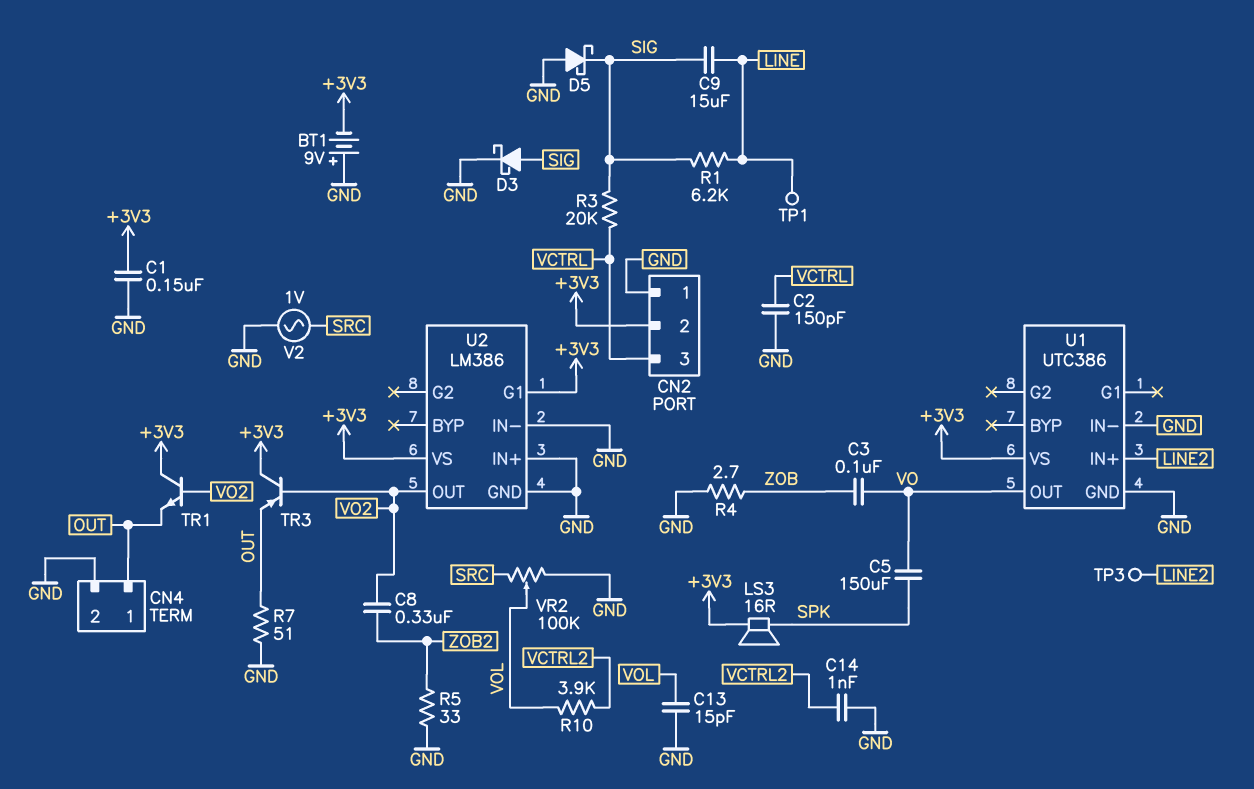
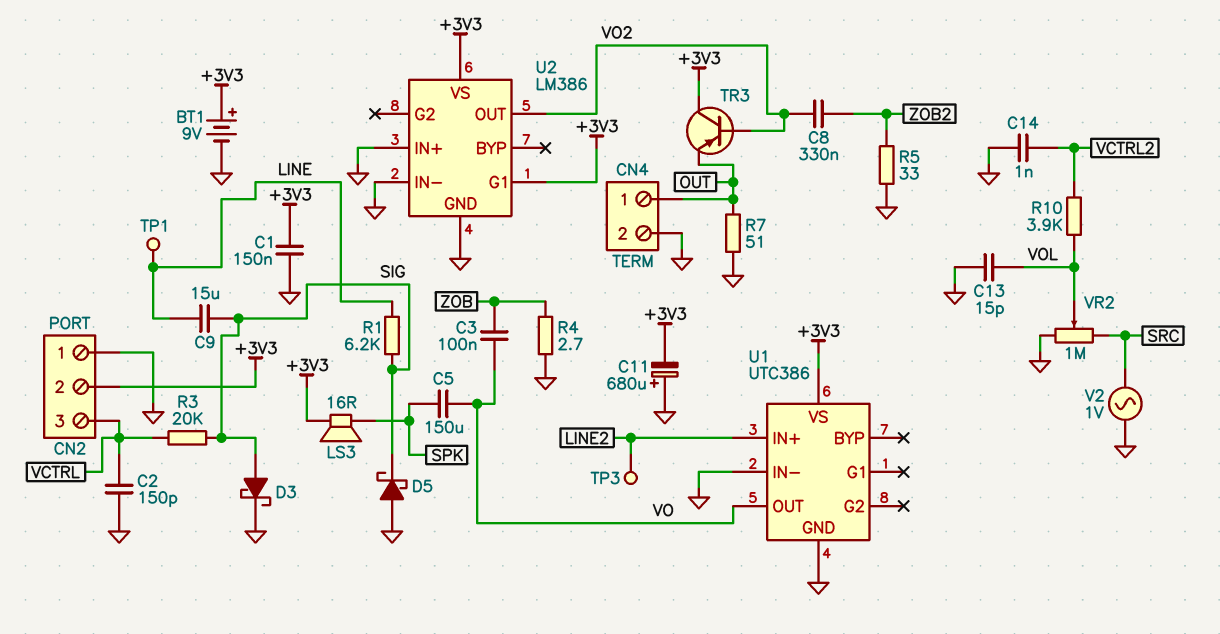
BT1: 9V (plus GND, minus +3V3) -> 9V (plus +3V3, minus GND)
C11: none -> 680uF (plus GND, minus +3V3)
TR1: NPN (B VO2, C +3V3, E OUT) -> none
VR2: 100k (GND, SRC, wiper VOL) -> 1M (GND, SRC, wiper VOL)

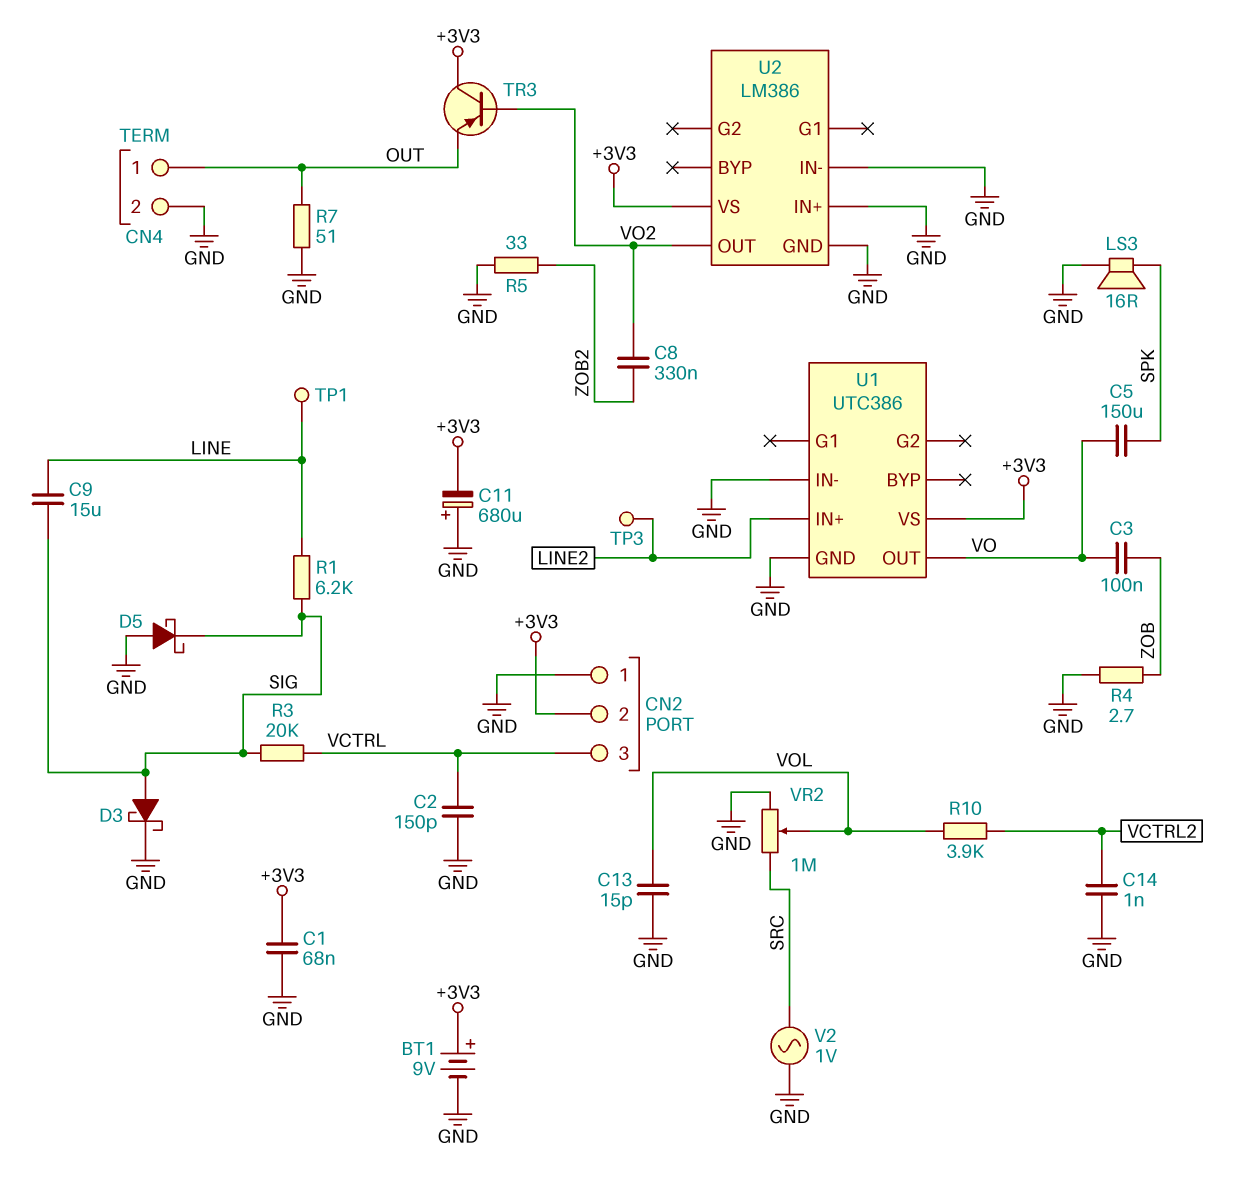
C1: 150nF (+3V3, GND) -> 68nF (+3V3, GND)
LS3: speaker 16R (+3V3, SPK) -> speaker 16R (GND, SPK)
U2 pin G1: +3V3 -> none

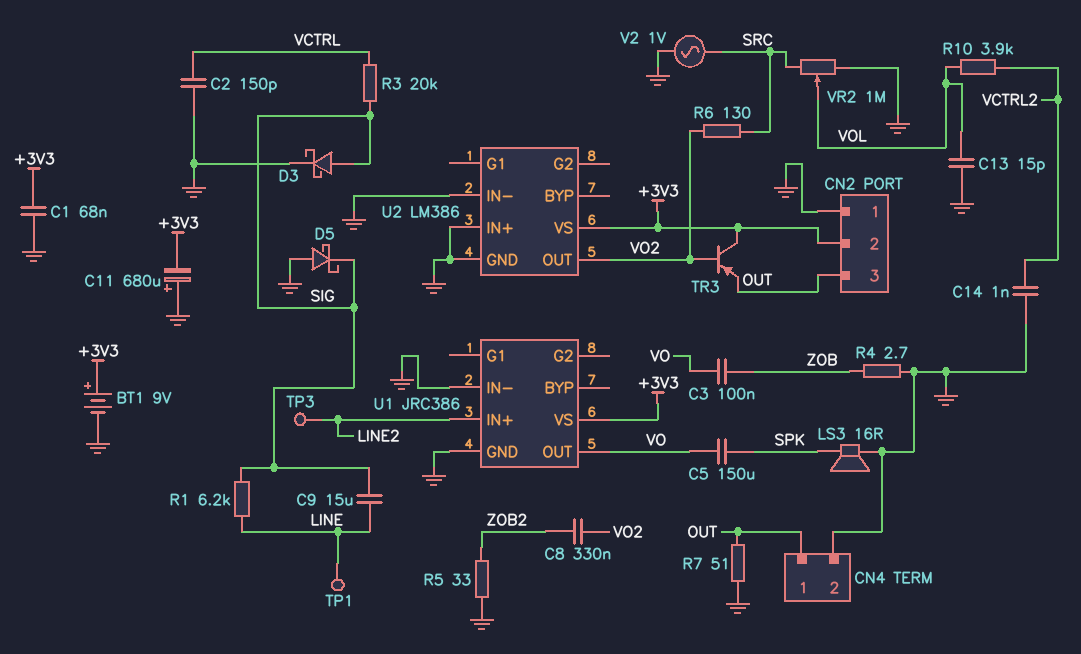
CN2 pin 3: VCTRL -> OUT
R6: none -> 130 (SRC, VO2)
U1: UTC386 -> JRC386

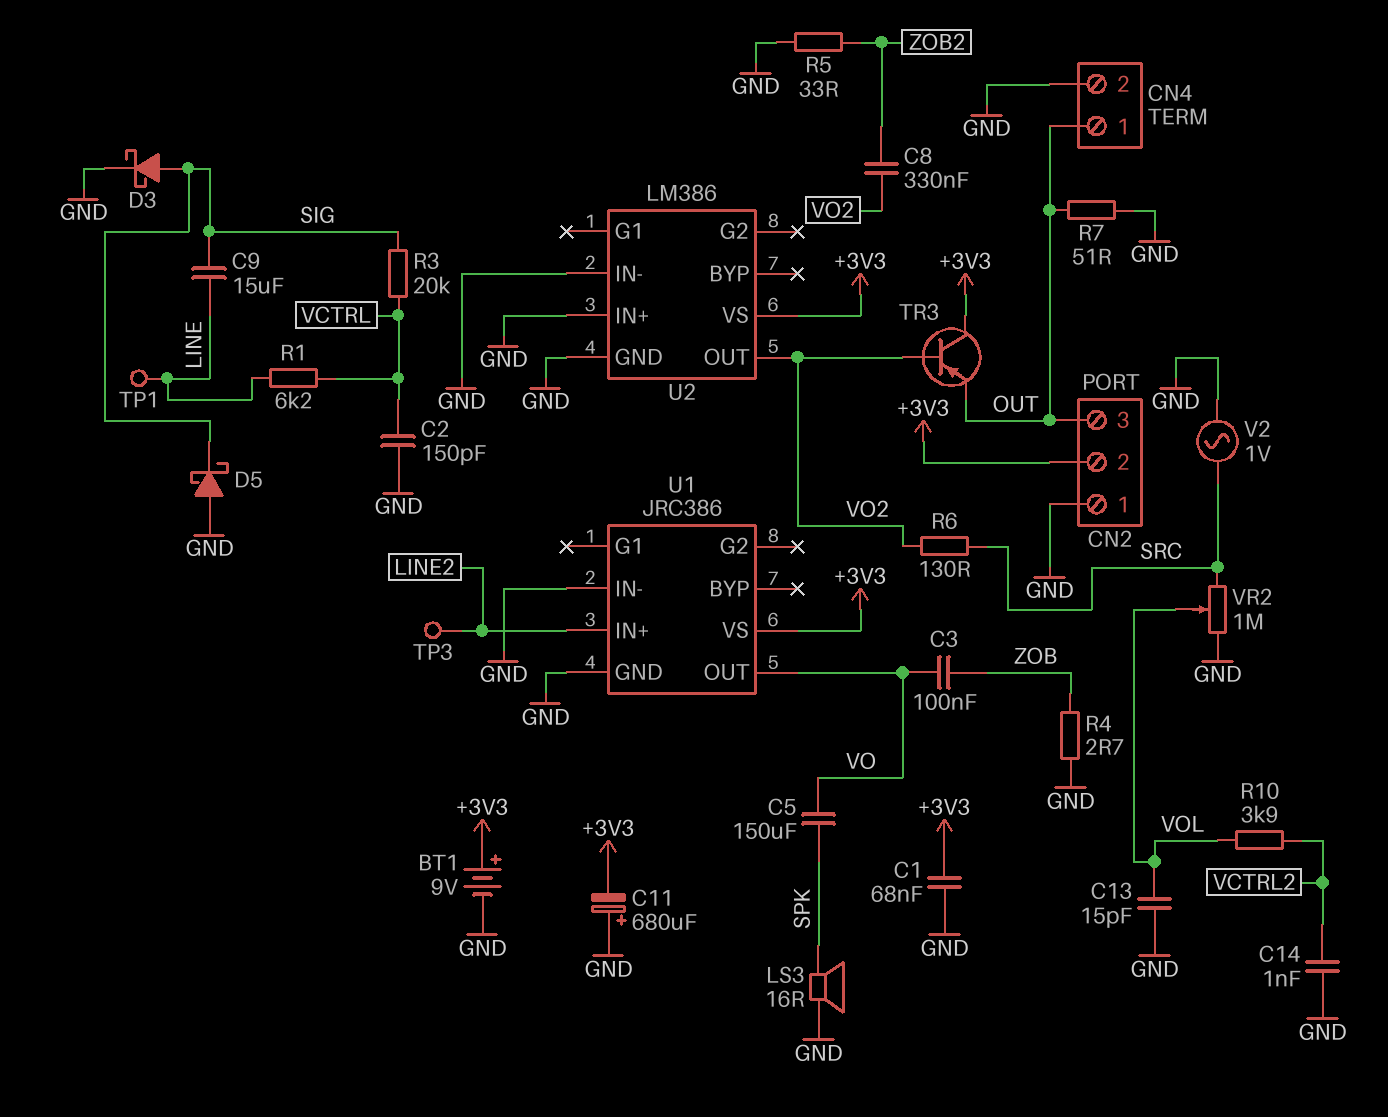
R1: 6.2k (LINE, SIG) -> 6.2k (LINE, VCTRL)

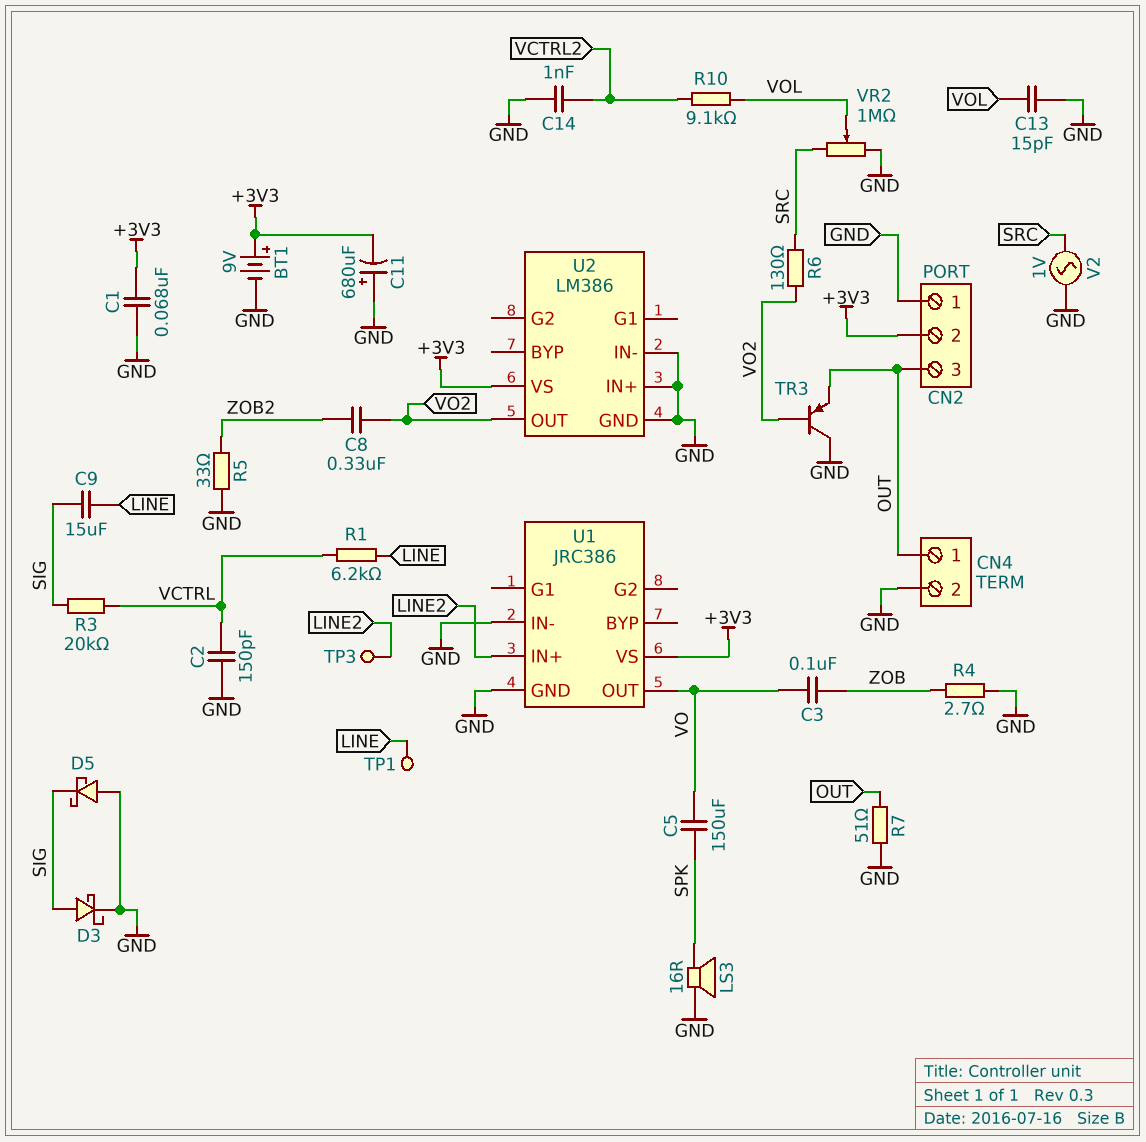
R10: 3.9k (VCTRL2, VOL) -> 9.1k (VCTRL2, VOL)
TR3: PNP (B VO2, C +3V3, E OUT) -> PNP (B VO2, C GND, E OUT)

